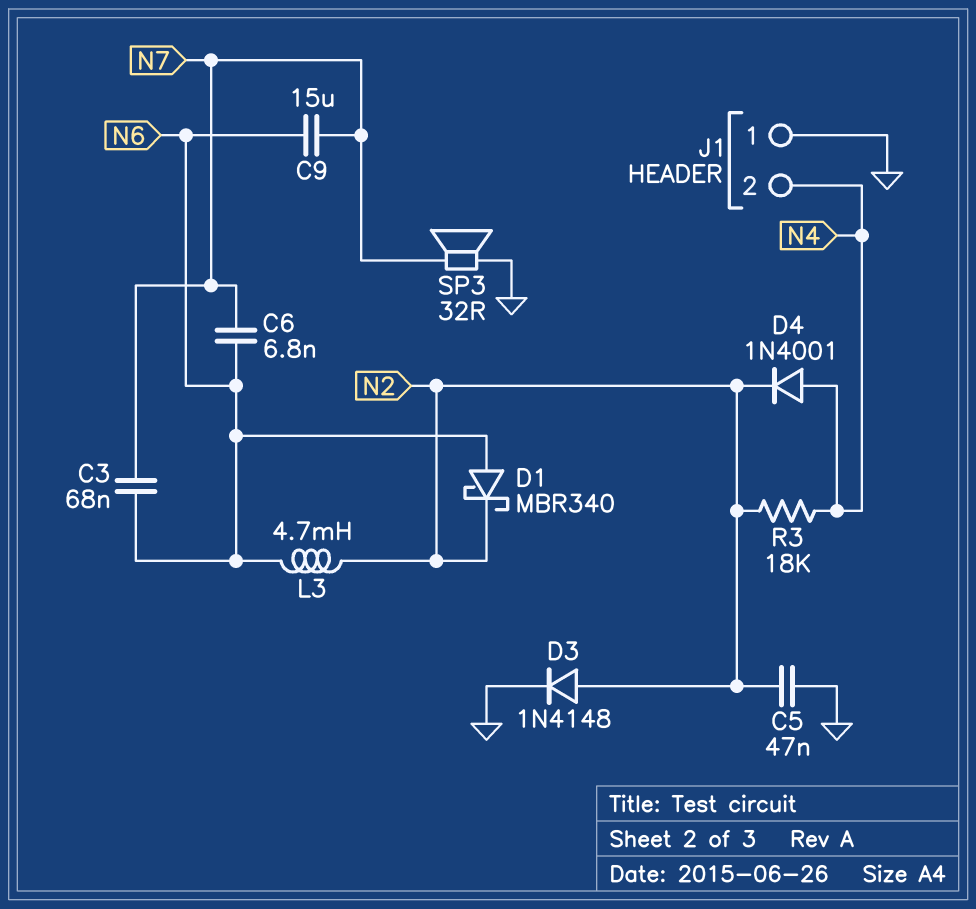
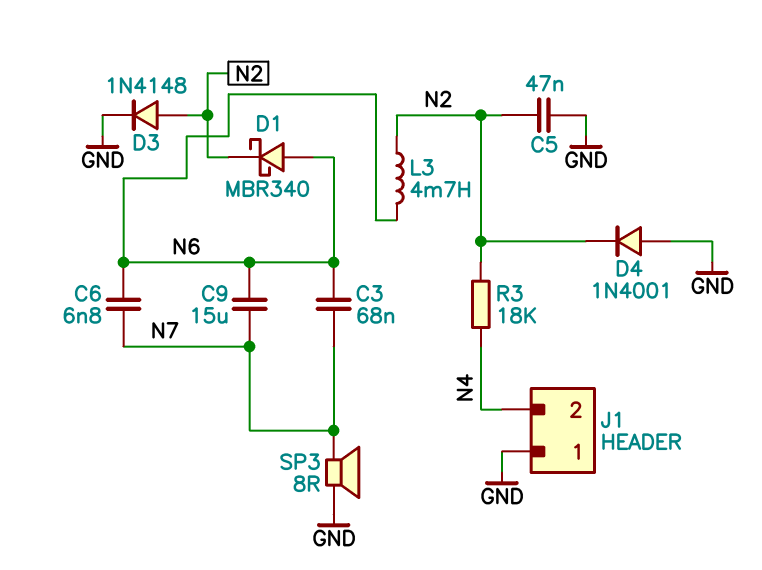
D4: diode 1N4001 (A N4, K N2) -> diode 1N4001 (A GND, K N2)
SP3: speaker 32R (GND, N7) -> speaker 8R (GND, N7)

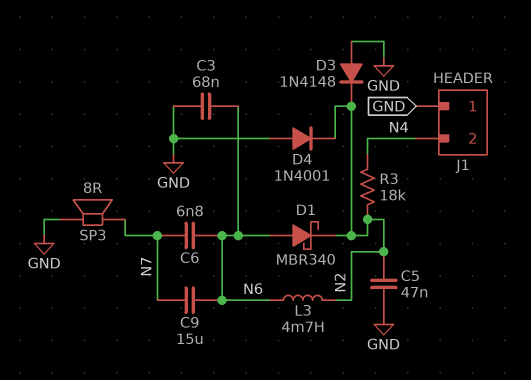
C3: 68nF (N6, N7) -> 68nF (GND, N6)
D3: diode 1N4148 (A N2, K GND) -> diode 1N4148 (A GND, K N2)

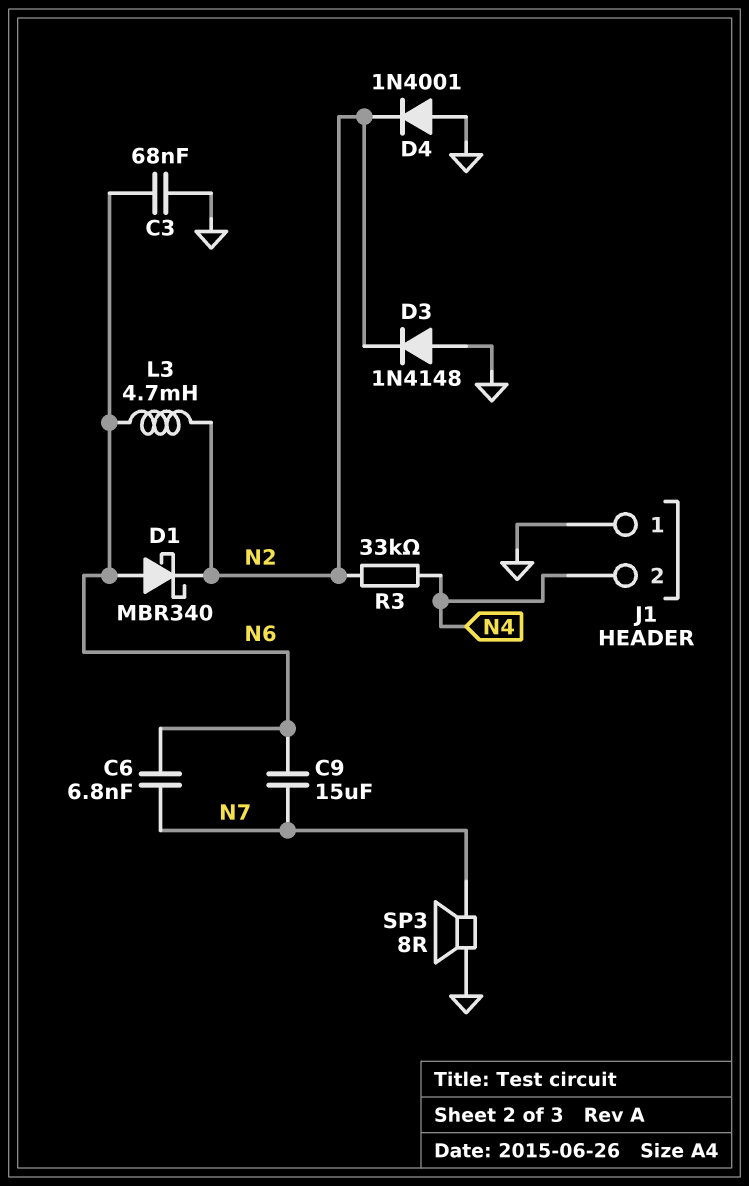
C5: 47nF (GND, N2) -> none
R3: 18k (N2, N4) -> 33k (N2, N4)

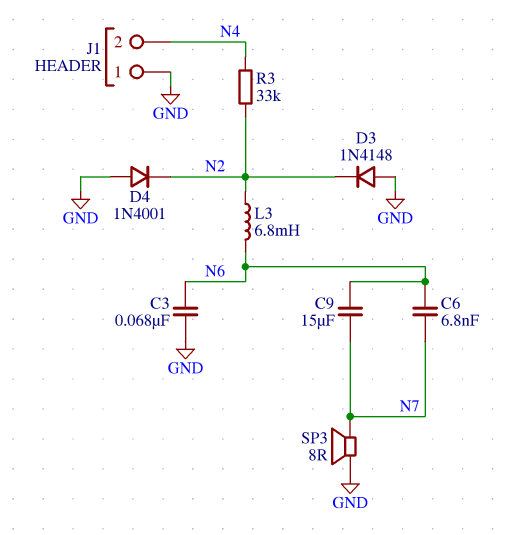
D1: schottky MBR340 (A N6, K N2) -> none
L3: 4.7mH (N2, N6) -> 6.8mH (N2, N6)

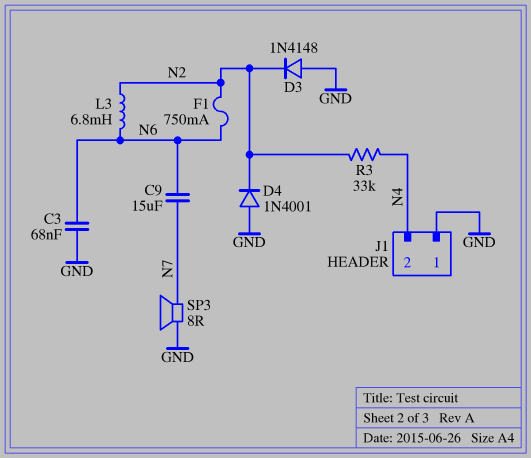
C6: 6.8nF (N6, N7) -> none
F1: none -> 750mA (N2, N6)

